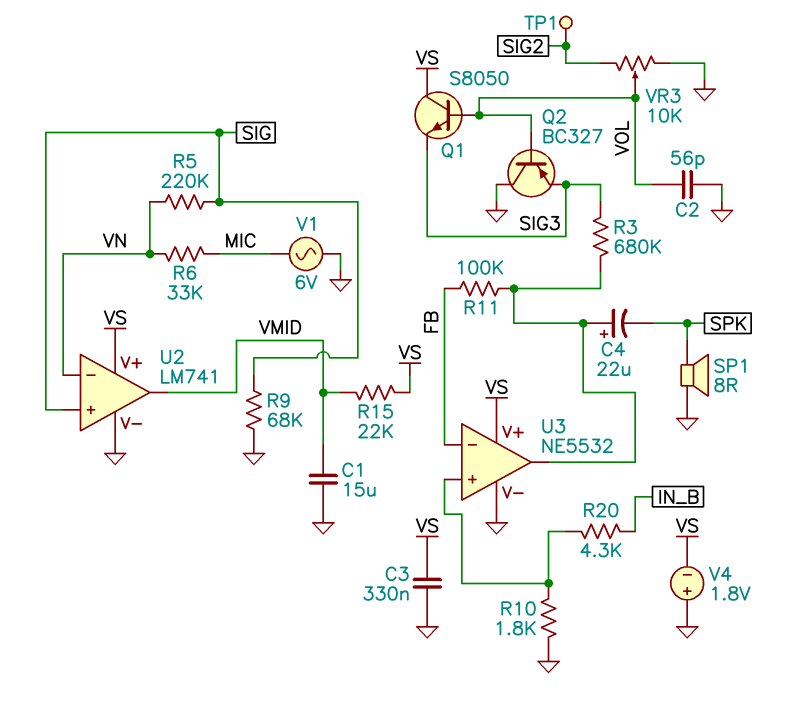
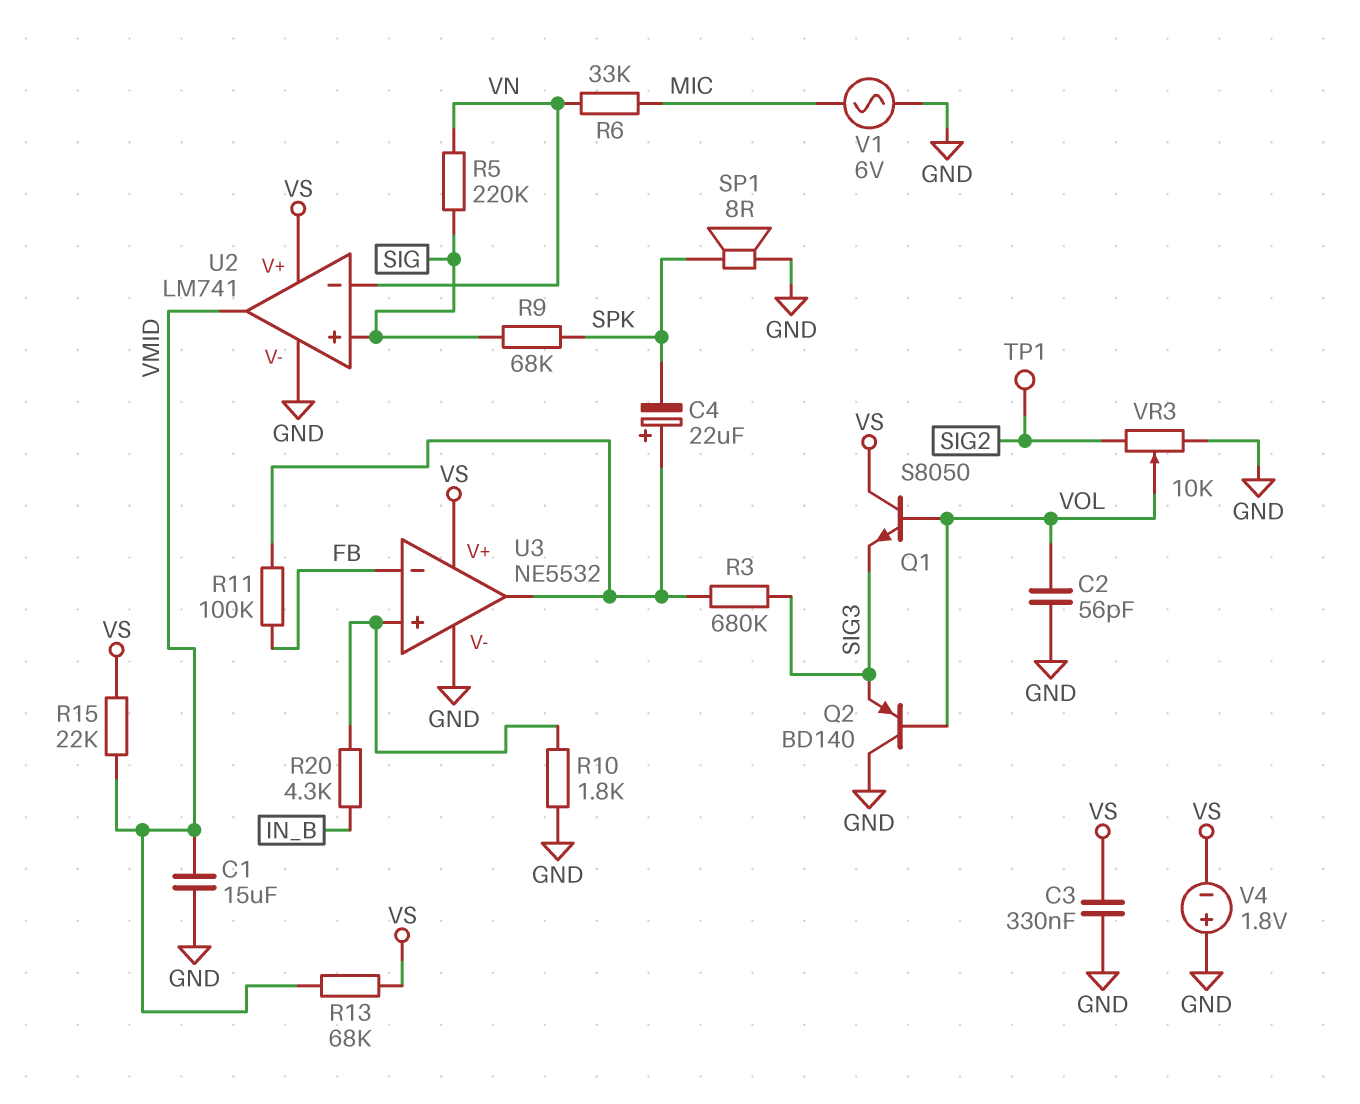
Q2: PNP BC327 (B VOL, C GND, E SIG3) -> PNP BD140 (B VOL, C GND, E SIG3)
R9: 68k (GND, SIG) -> 68k (SIG, SPK)
R13: none -> 68k (VMID, VS)

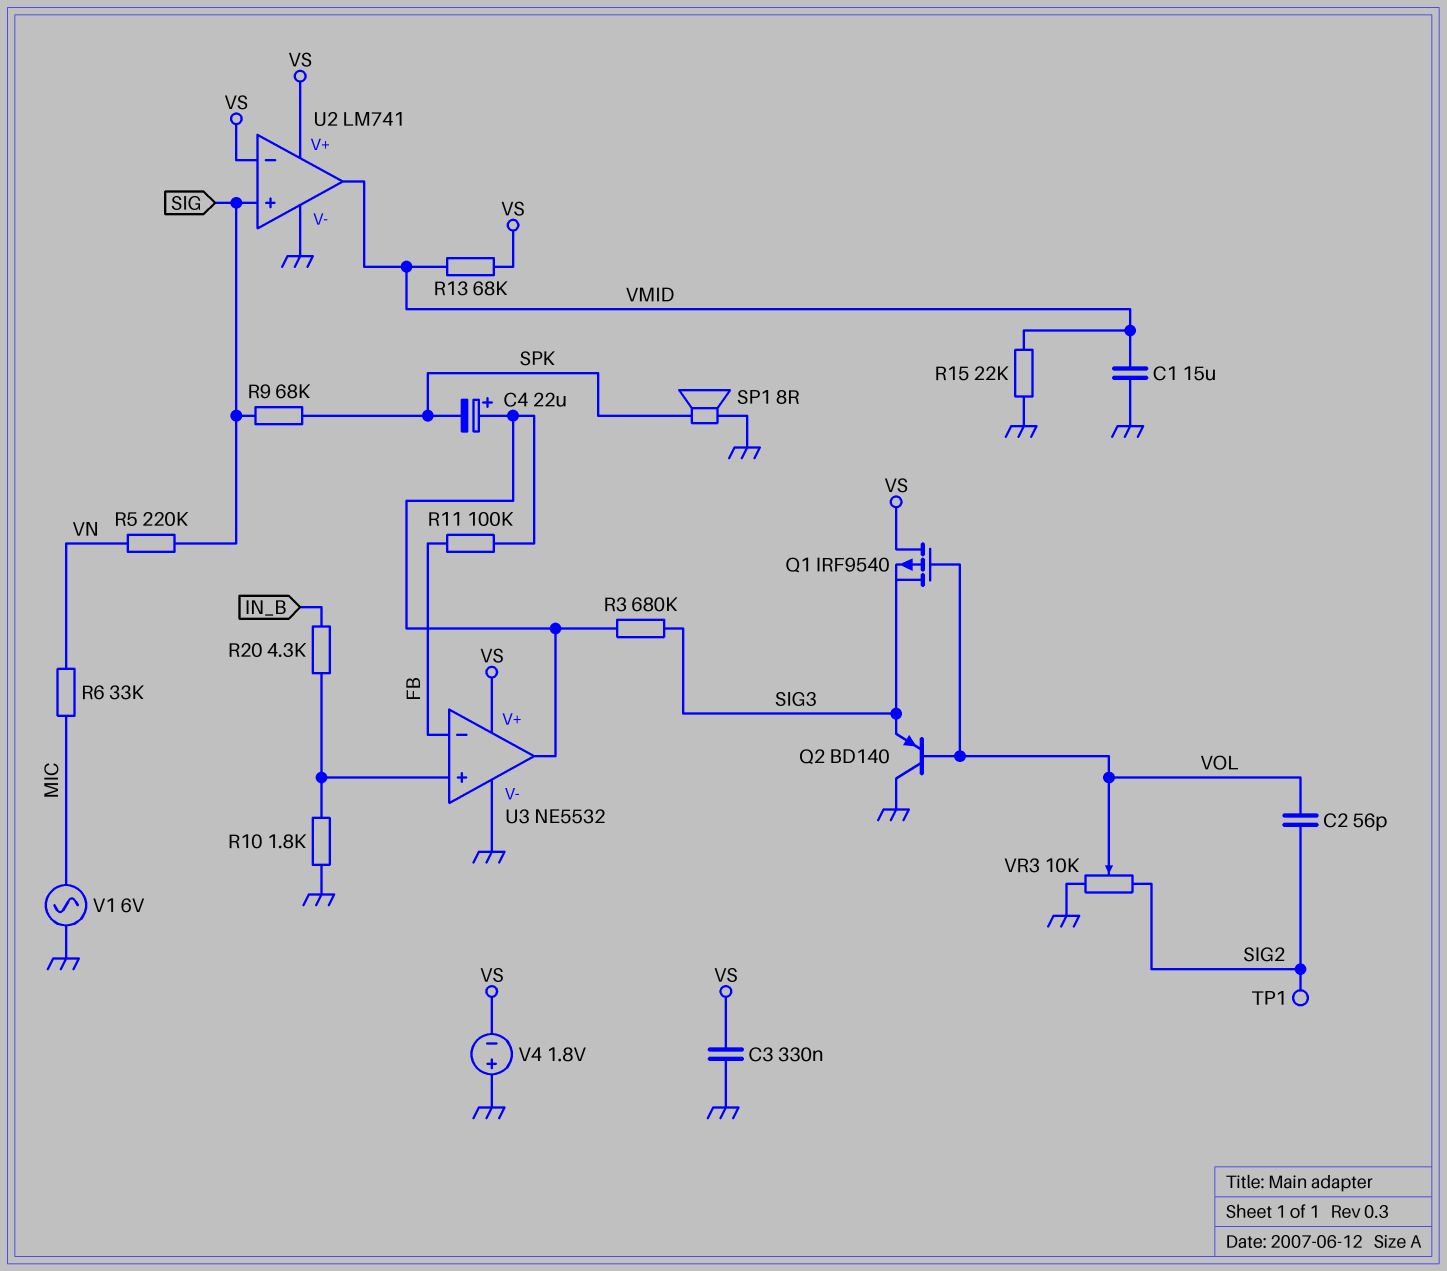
C2: 56pF (GND, VOL) -> 56pF (SIG2, VOL)
Q1: NPN S8050 (B VOL, C VS, E SIG3) -> PMOS IRF9540 (G VOL, D VS, S SIG3)
R15: 22k (VMID, VS) -> 22k (GND, VMID)
U2 pin in-: VN -> VS

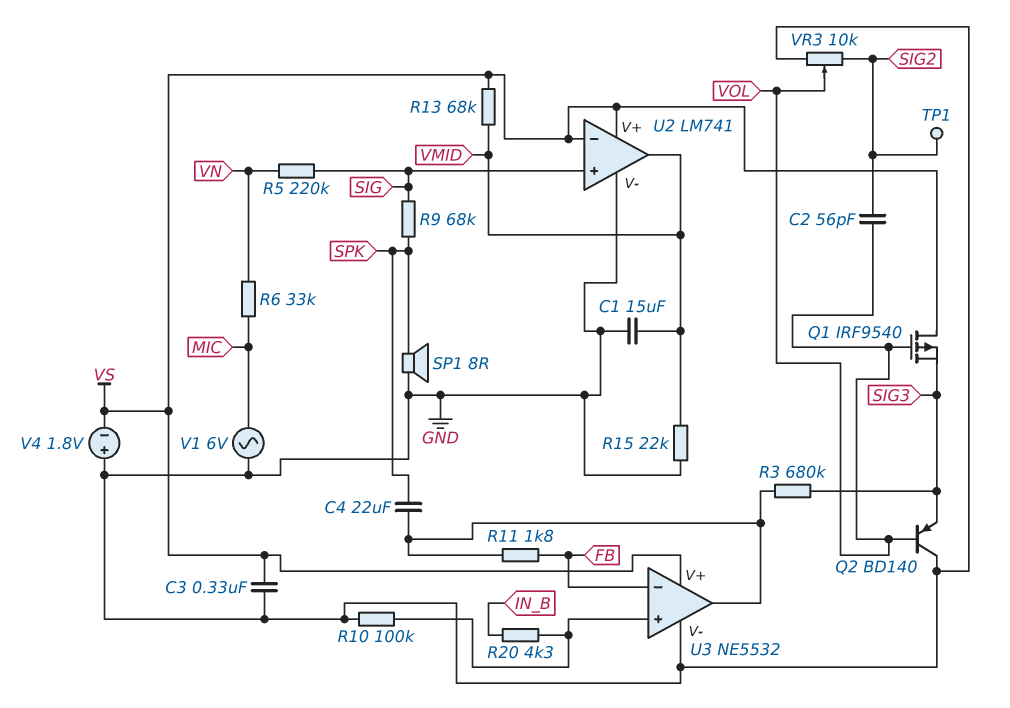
C4: 22uF (plus U3/out, minus SPK) -> 22uF (SPK, U3/out)
R10: 1.8k (GND, U3/in+) -> 100k (GND, U3/in+)
R11: 100k (FB, U3/out) -> 1.8k (FB, U3/out)

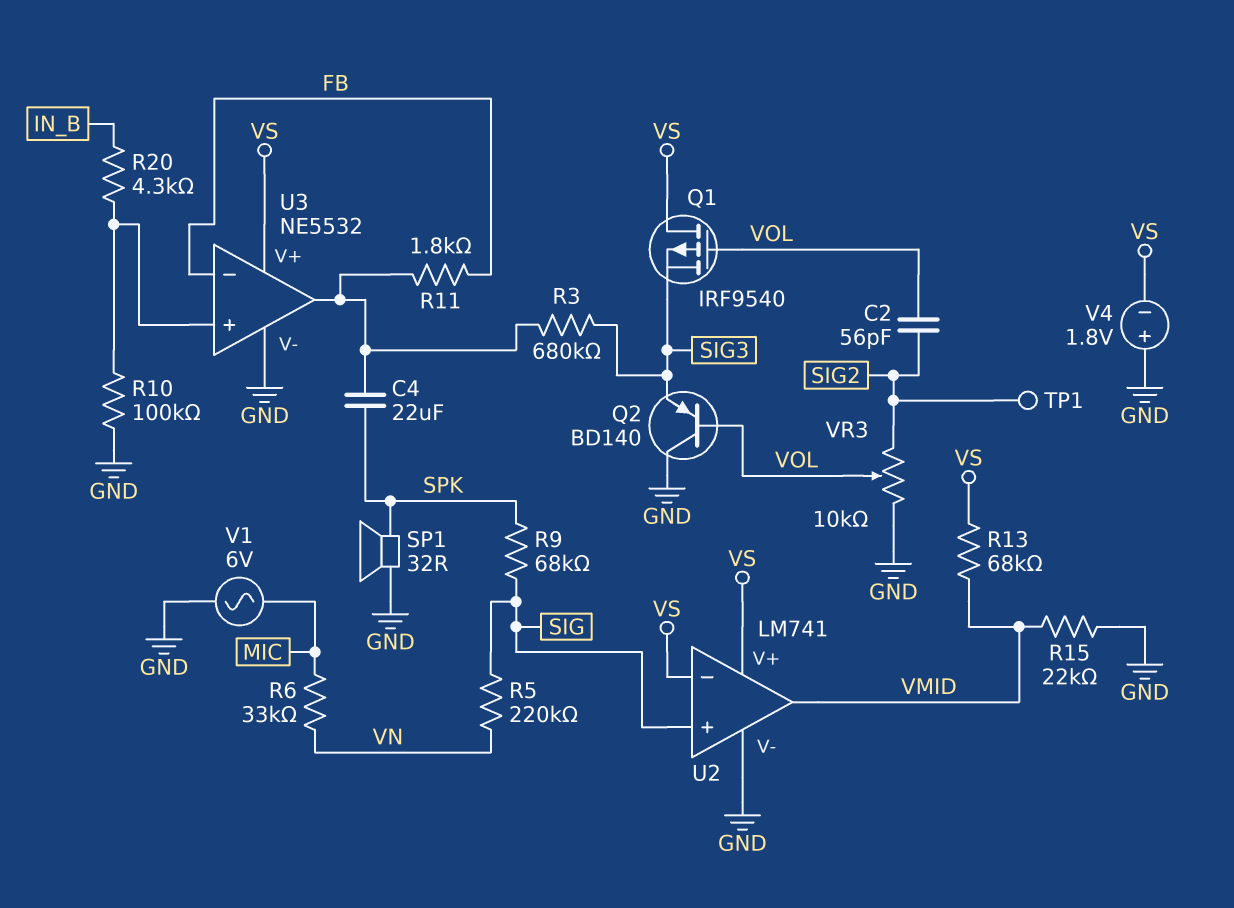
C1: 15uF (GND, VMID) -> none
C3: 330nF (GND, VS) -> none
SP1: speaker 8R (GND, SPK) -> speaker 32R (GND, SPK)

